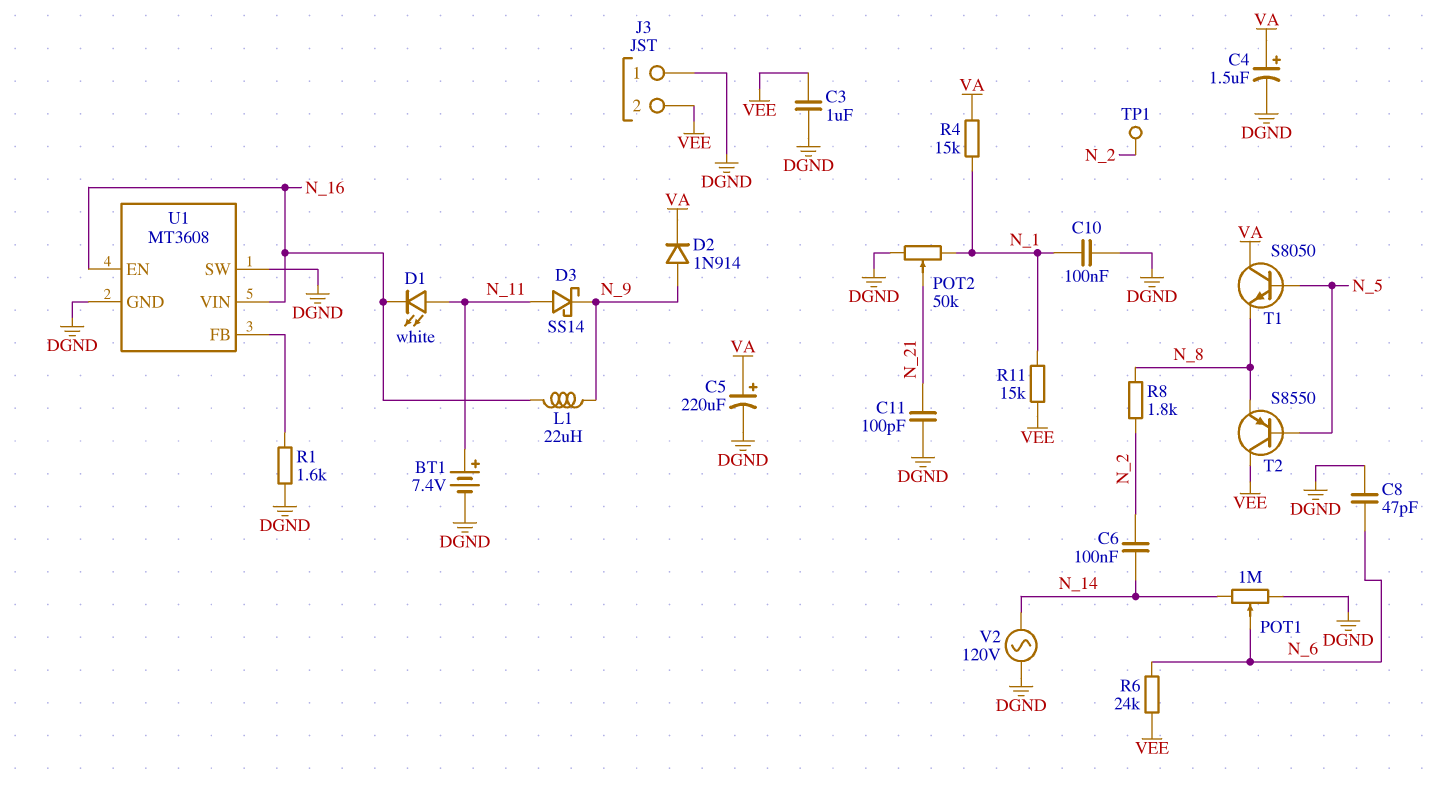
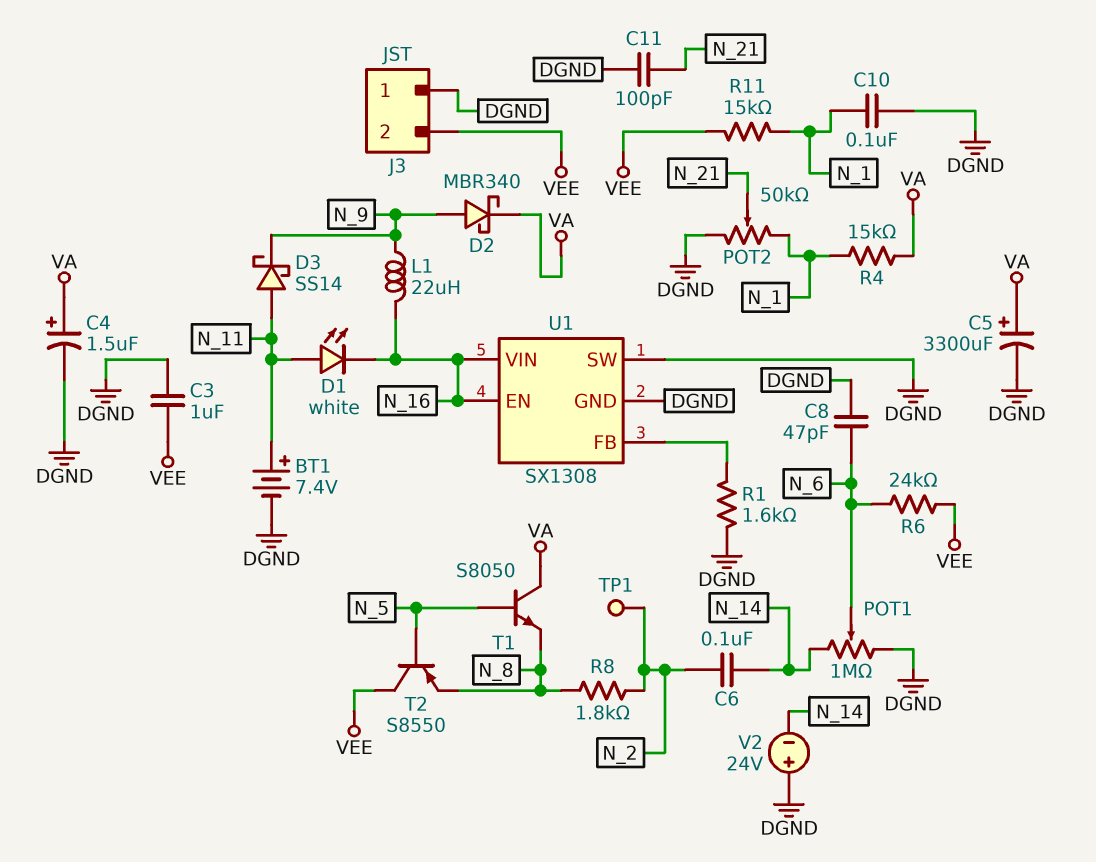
C5: 220uF (plus VA, minus DGND) -> 3300uF (plus VA, minus DGND)
D2: diode 1N914 (A N_9, K VA) -> schottky MBR340 (A N_9, K VA)
U1: MT3608 -> SX1308
V2: AC 120V (DGND, N_14) -> 24V (plus DGND, minus N_14)

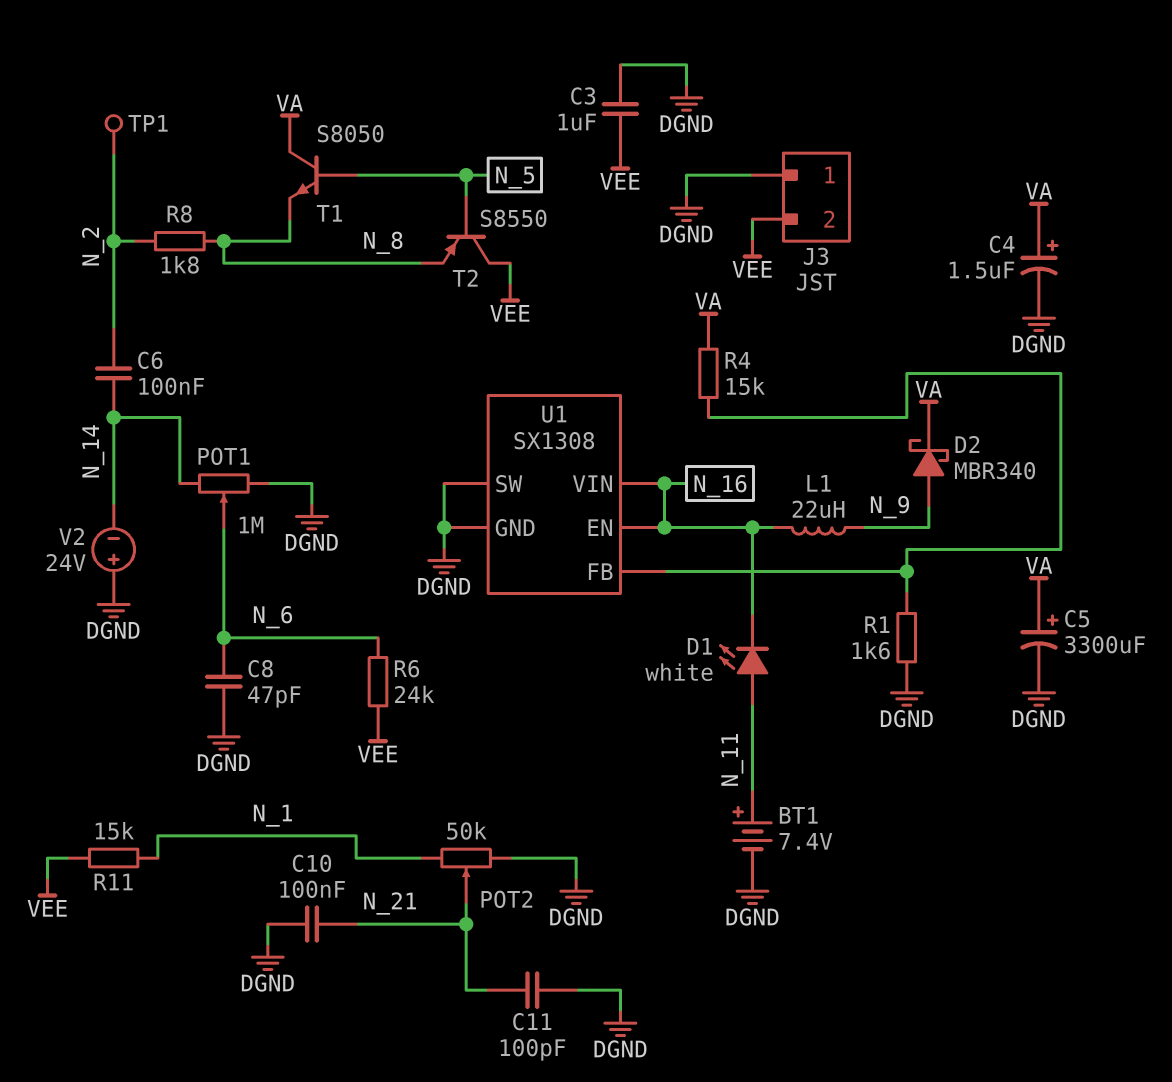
C10: 100nF (DGND, N_1) -> 100nF (DGND, N_21)
D3: schottky SS14 (A N_11, K N_9) -> none
R4: 15k (N_1, VA) -> 15k (U1/FB, VA)

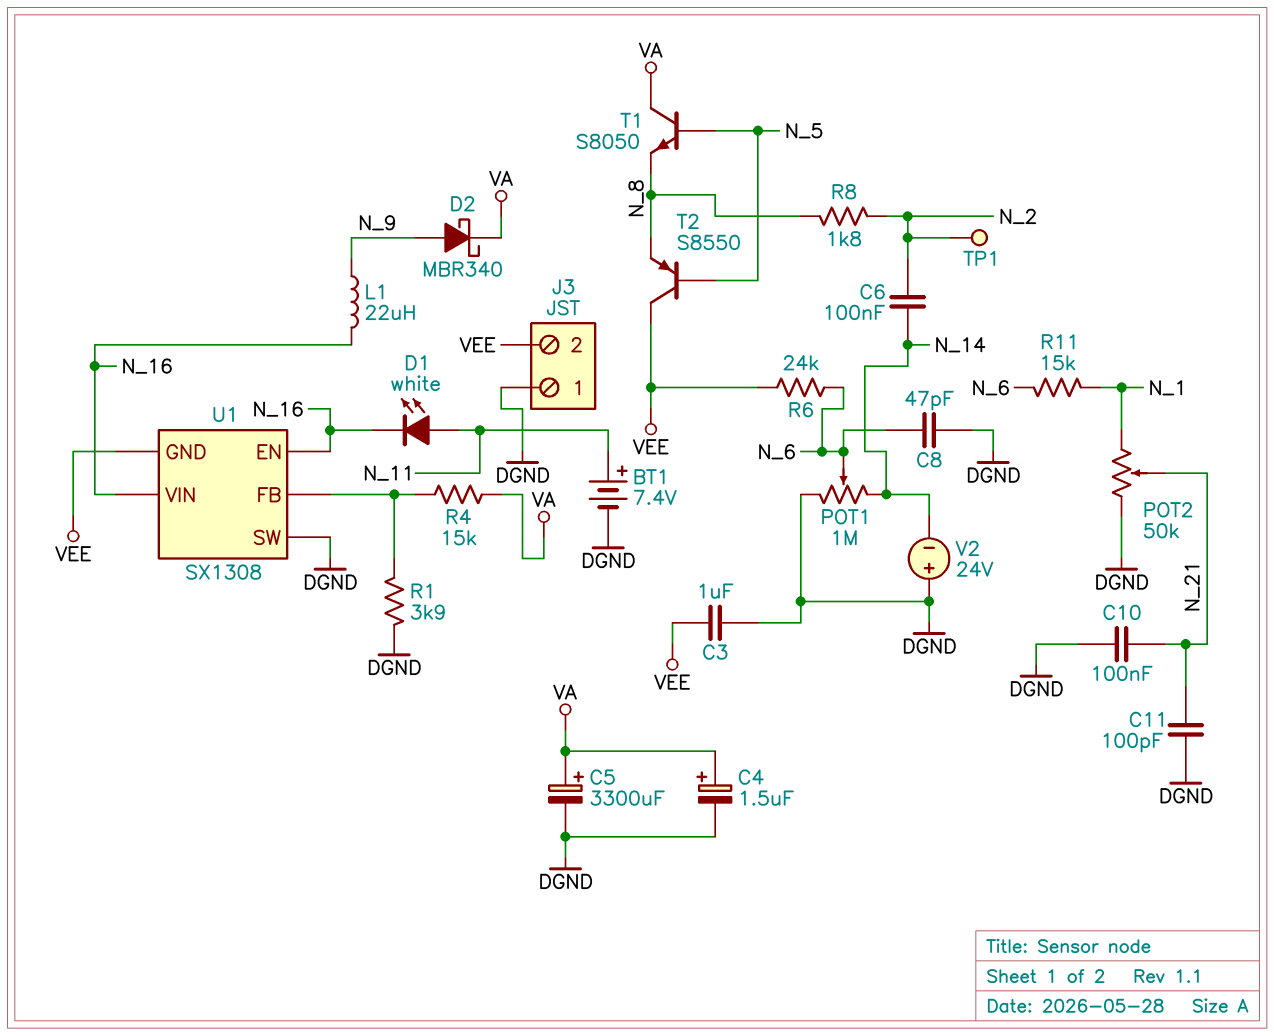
R1: 1.6k (DGND, U1/FB) -> 3.9k (DGND, U1/FB)
R11: 15k (N_1, VEE) -> 15k (N_1, N_6)
U1 pin GND: DGND -> VEE

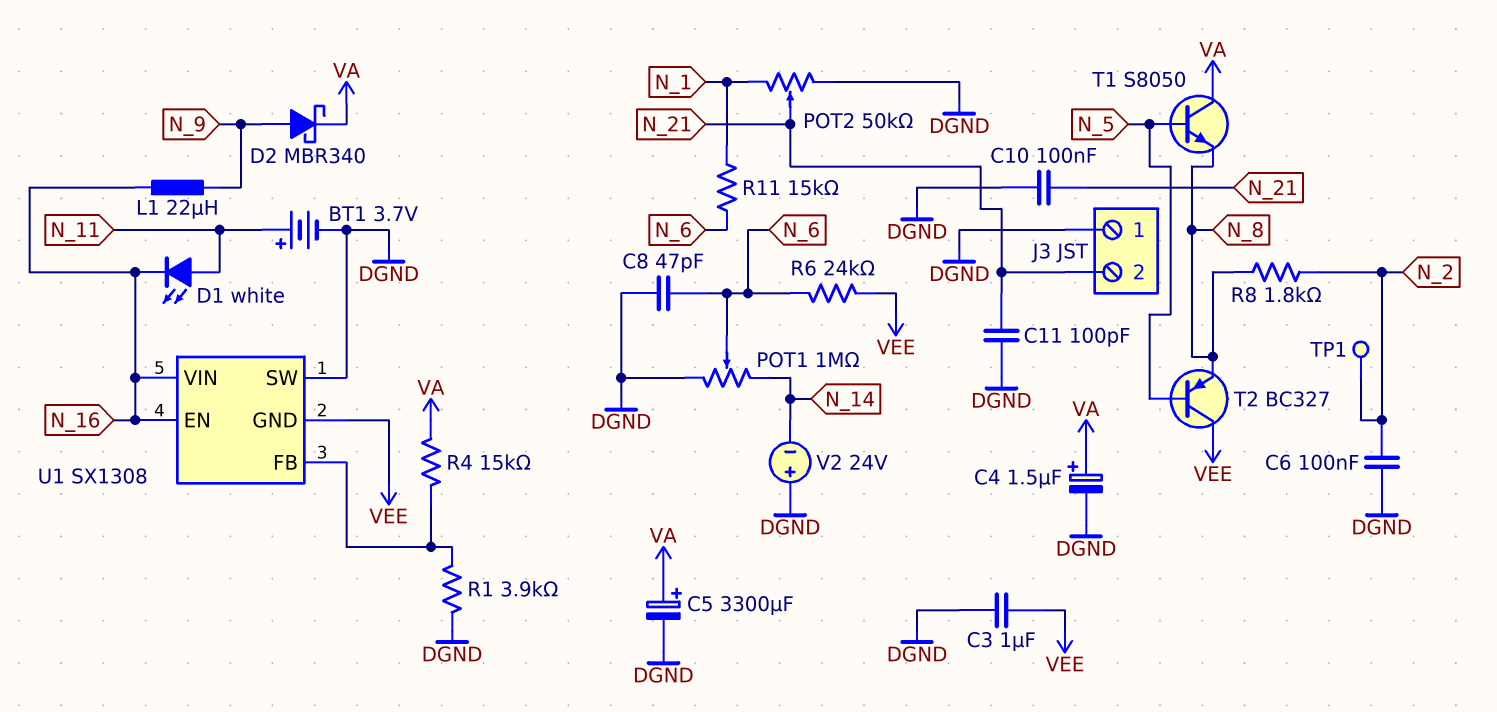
BT1: 7.4V (plus N_11, minus DGND) -> 3.7V (plus N_11, minus DGND)
C6: 100nF (N_2, N_14) -> 100nF (DGND, N_2)
J3 pin 2: VEE -> N_21
T2: PNP S8550 (B N_5, C VEE, E N_8) -> PNP BC327 (B N_5, C VEE, E N_8)

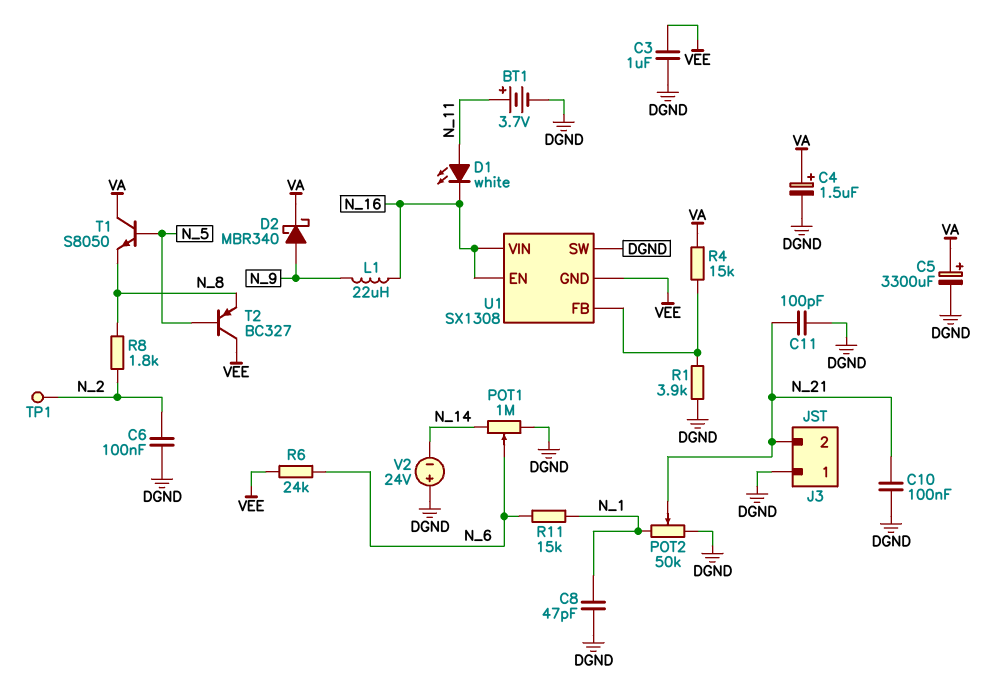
C8: 47pF (DGND, N_6) -> 47pF (DGND, N_1)

